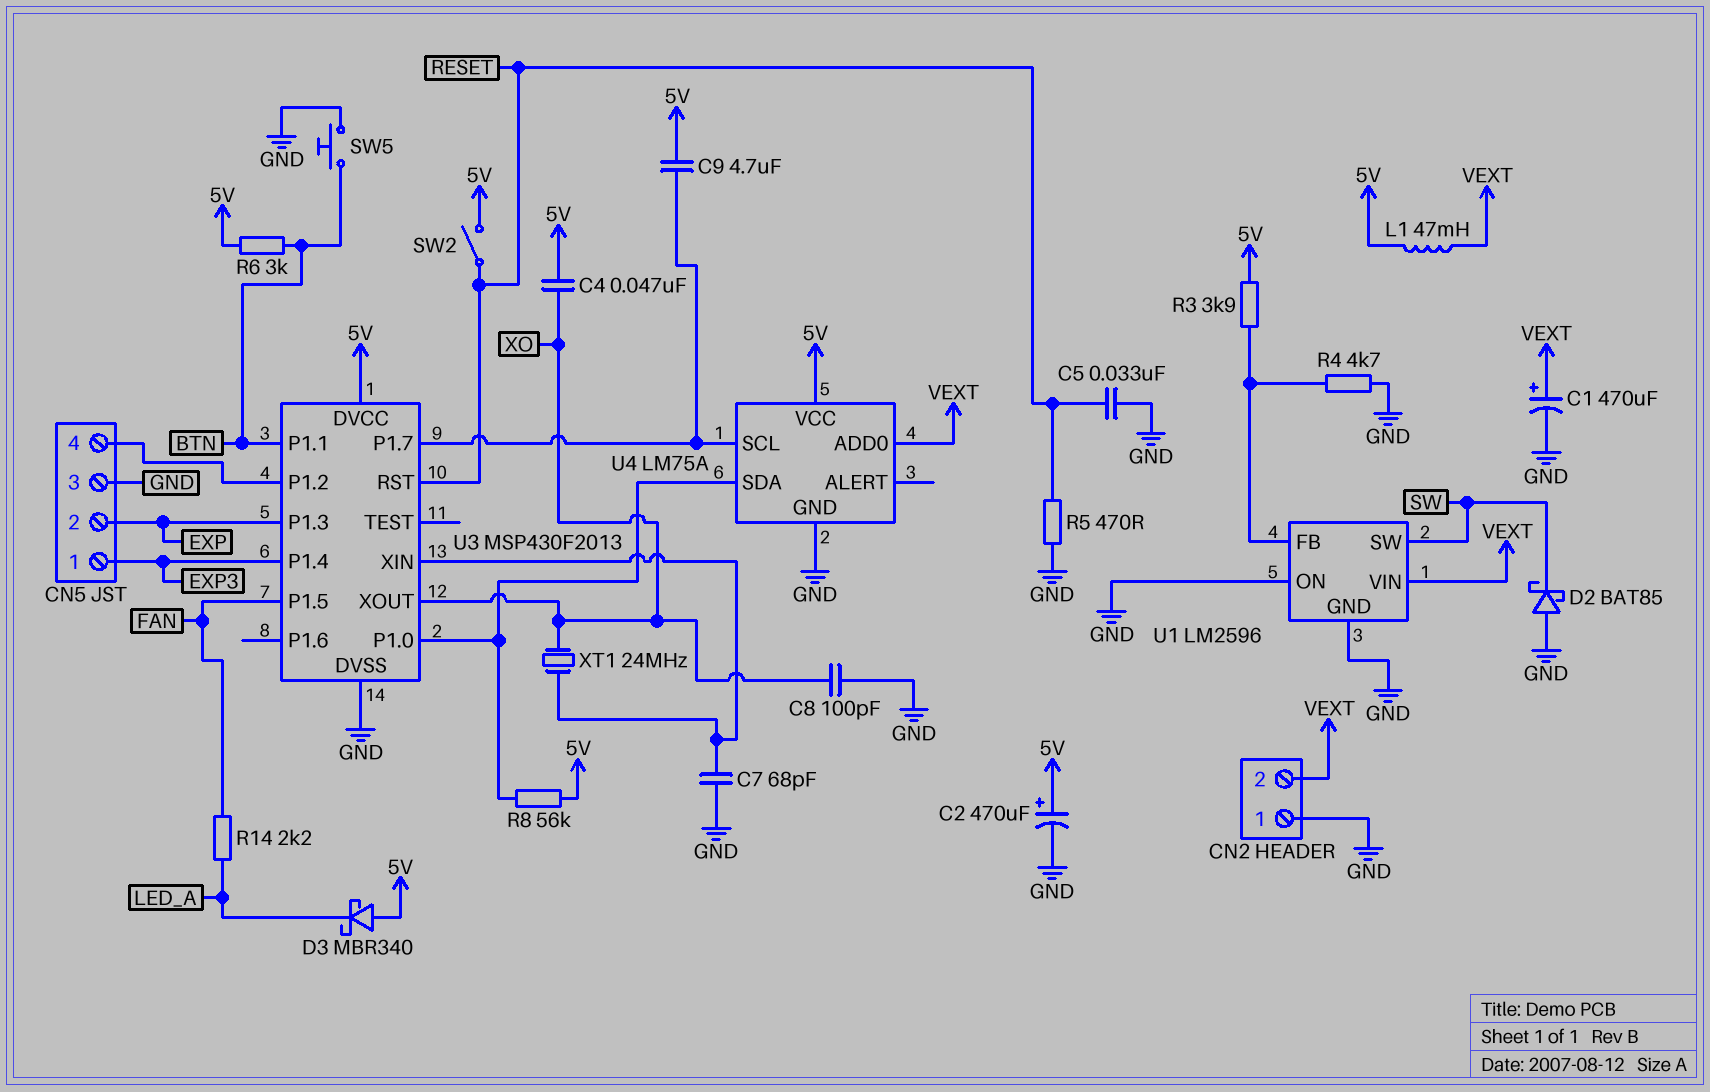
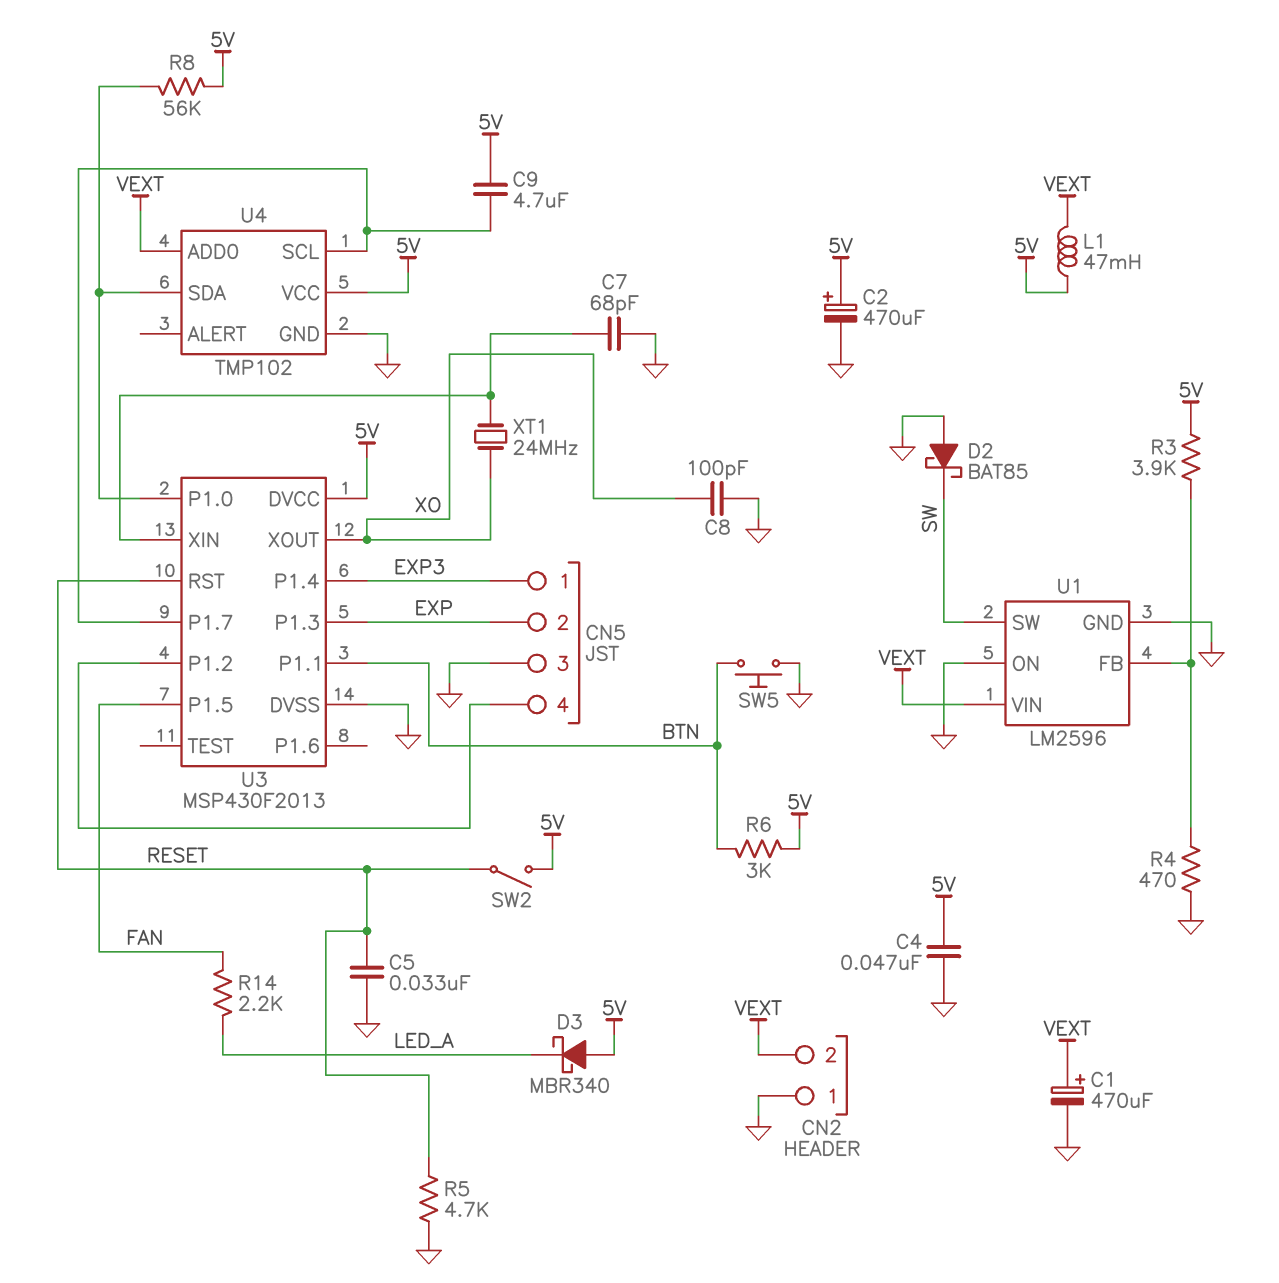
C4: 47nF (5V, XO) -> 47nF (5V, GND)
R4: 4.7k (GND, U1/FB) -> 470 (GND, U1/FB)
R5: 470 (GND, RESET) -> 4.7k (GND, RESET)
U4: LM75A -> TMP102

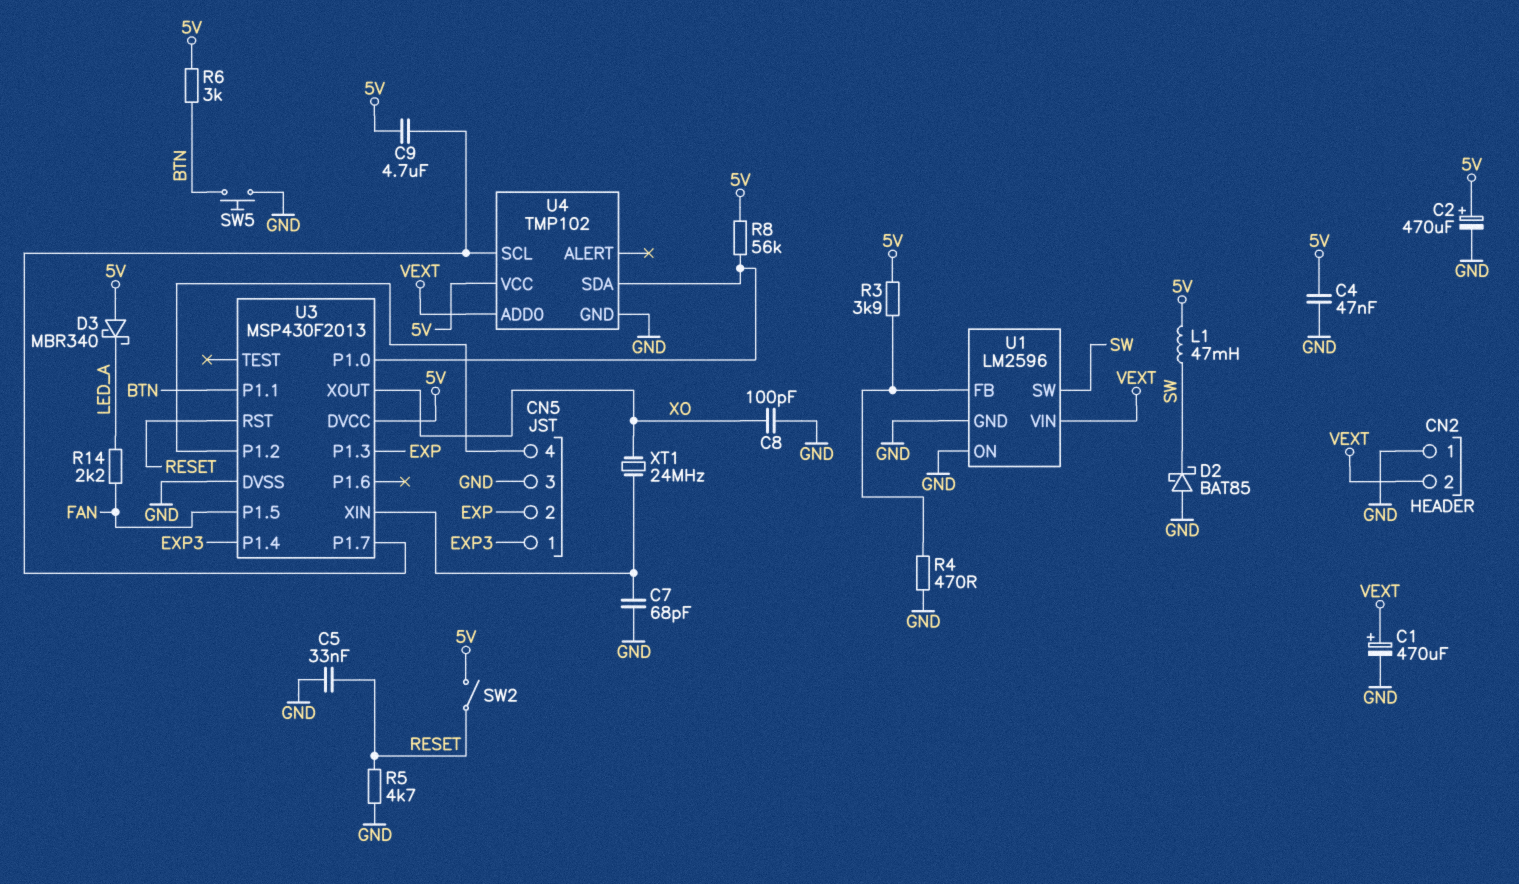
L1: 47mH (5V, VEXT) -> 47mH (5V, SW)

